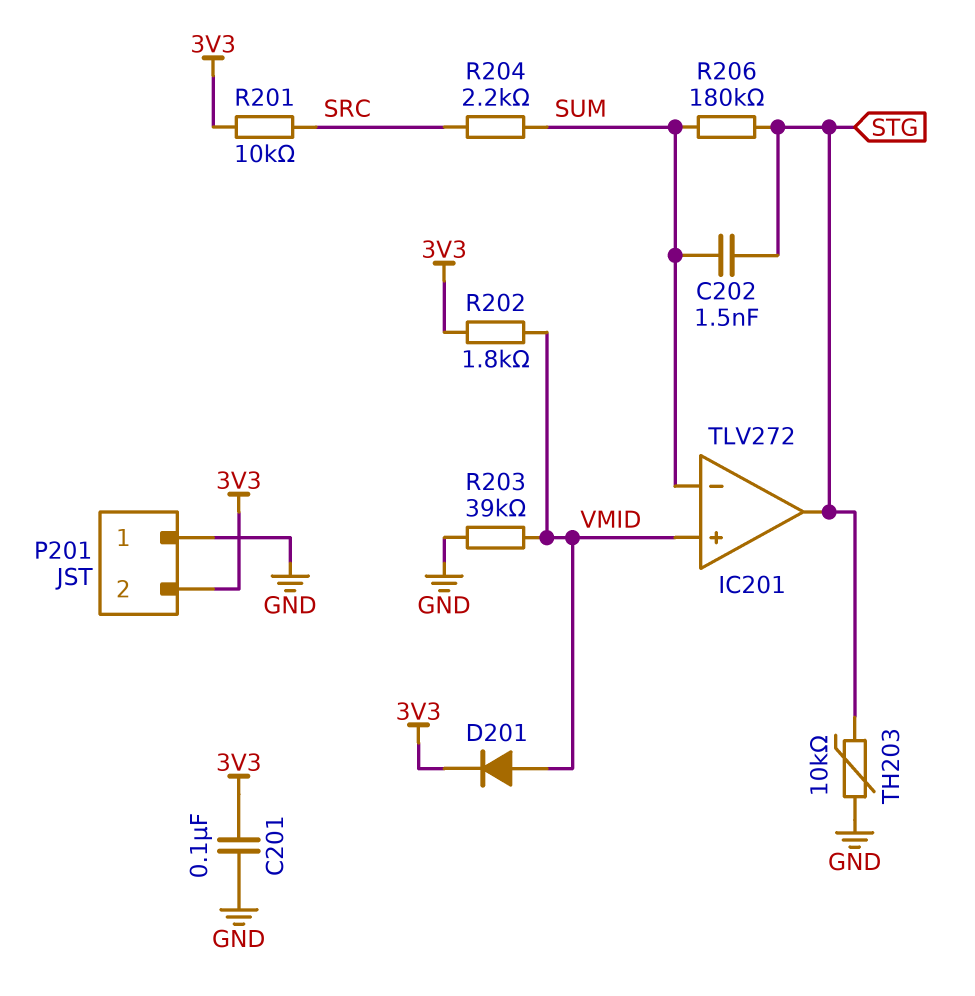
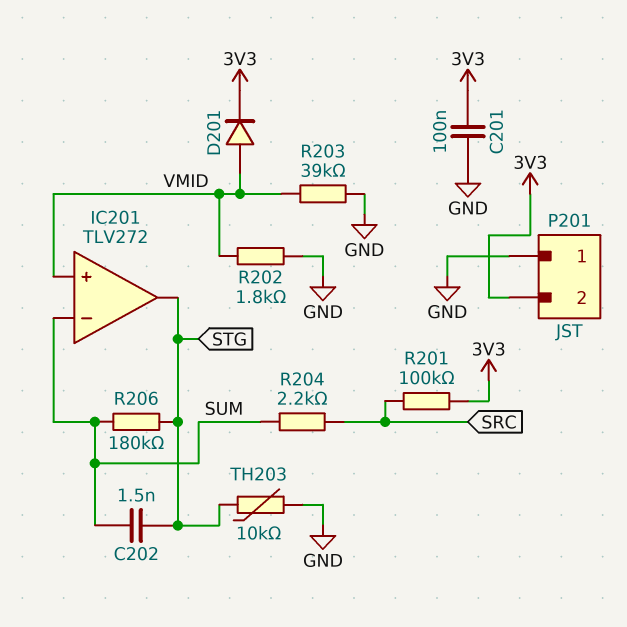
R201: 10k (3V3, SRC) -> 100k (3V3, SRC)
R202: 1.8k (3V3, VMID) -> 1.8k (GND, VMID)

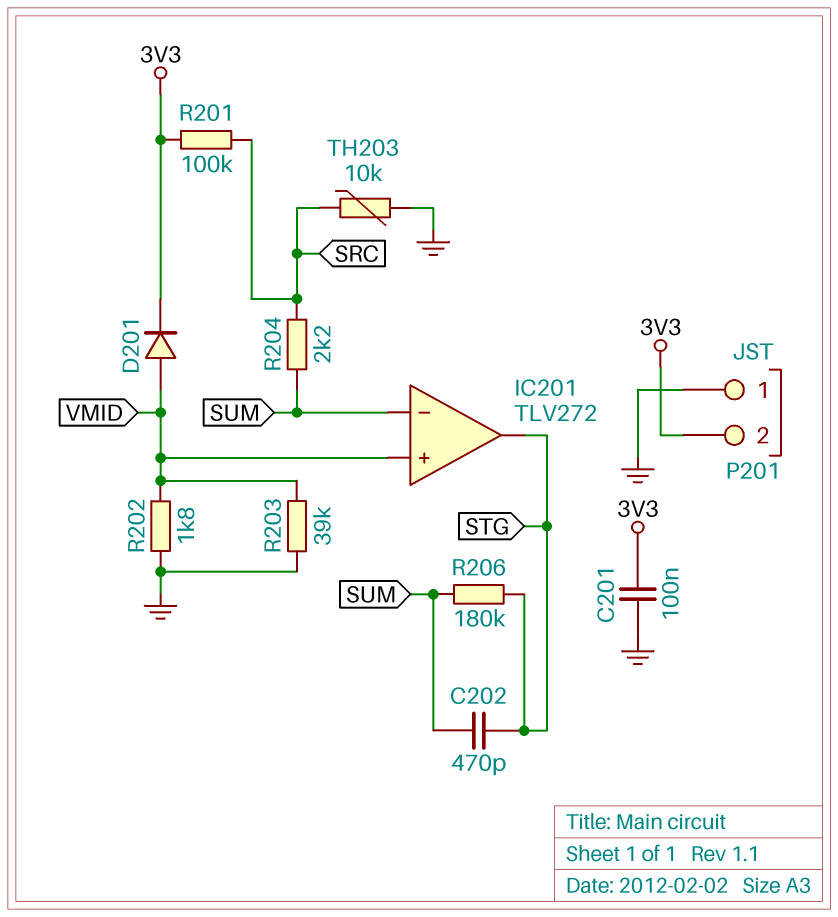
C202: 1.5nF (STG, SUM) -> 470pF (STG, SUM)
TH203: 10k (GND, STG) -> 10k (GND, SRC)

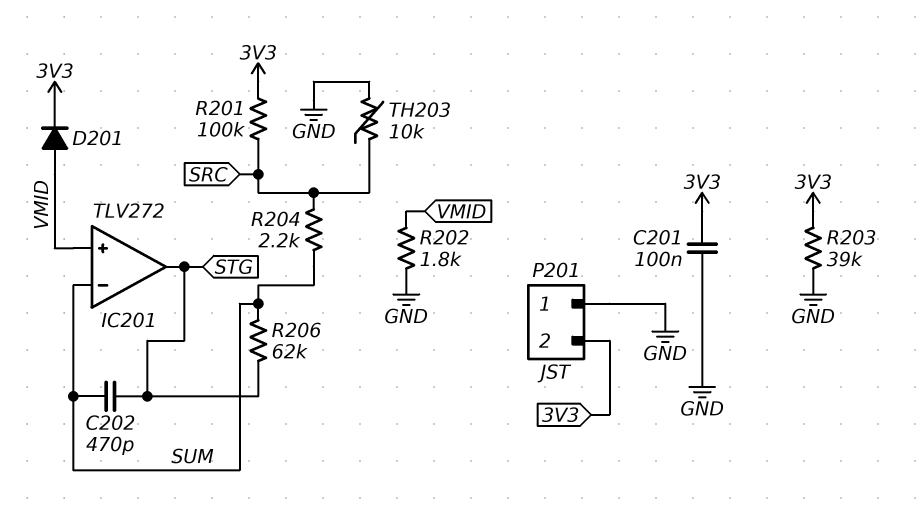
R203: 39k (GND, VMID) -> 39k (3V3, GND)
R206: 180k (STG, SUM) -> 62k (STG, SUM)

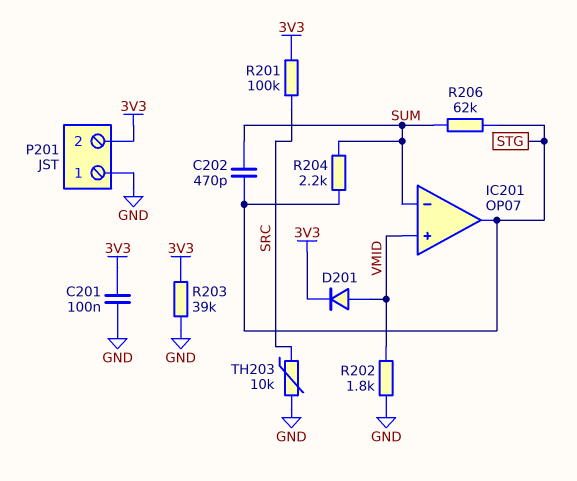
IC201: TLV272 -> OP07
R204: 2.2k (SRC, SUM) -> 2.2k (STG, SUM)

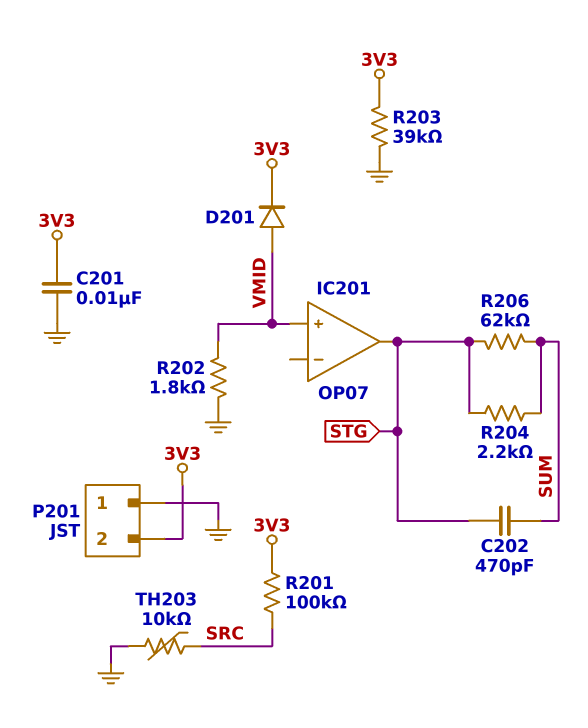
C201: 100nF (3V3, GND) -> 10nF (3V3, GND)
IC201 pin in-: SUM -> none

